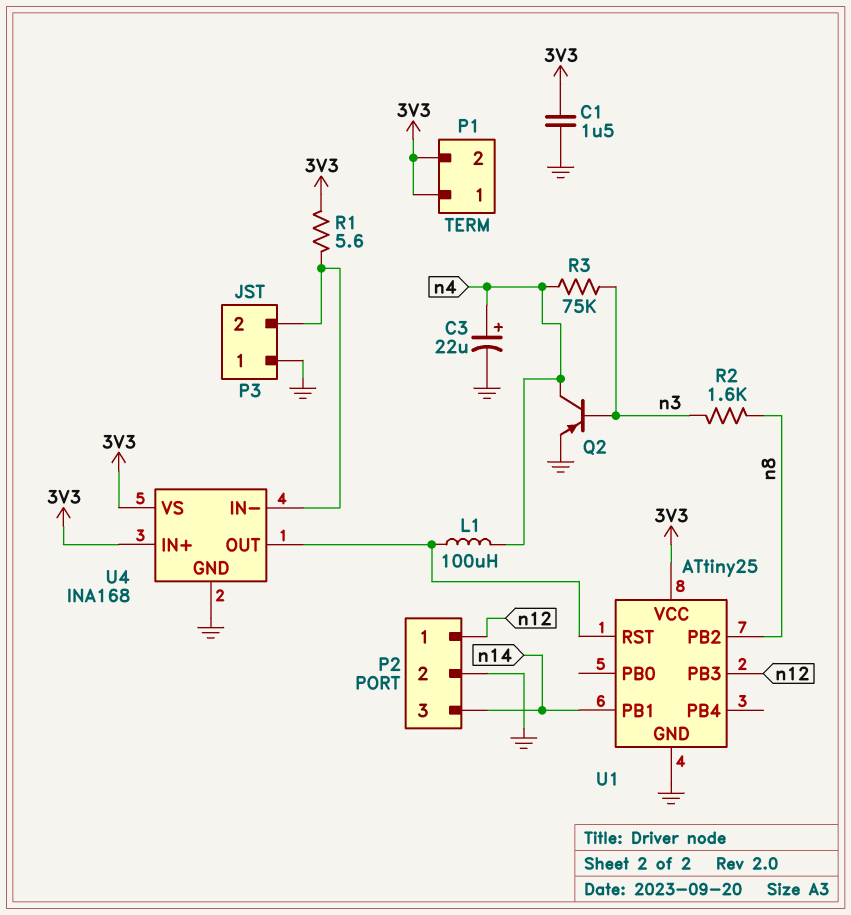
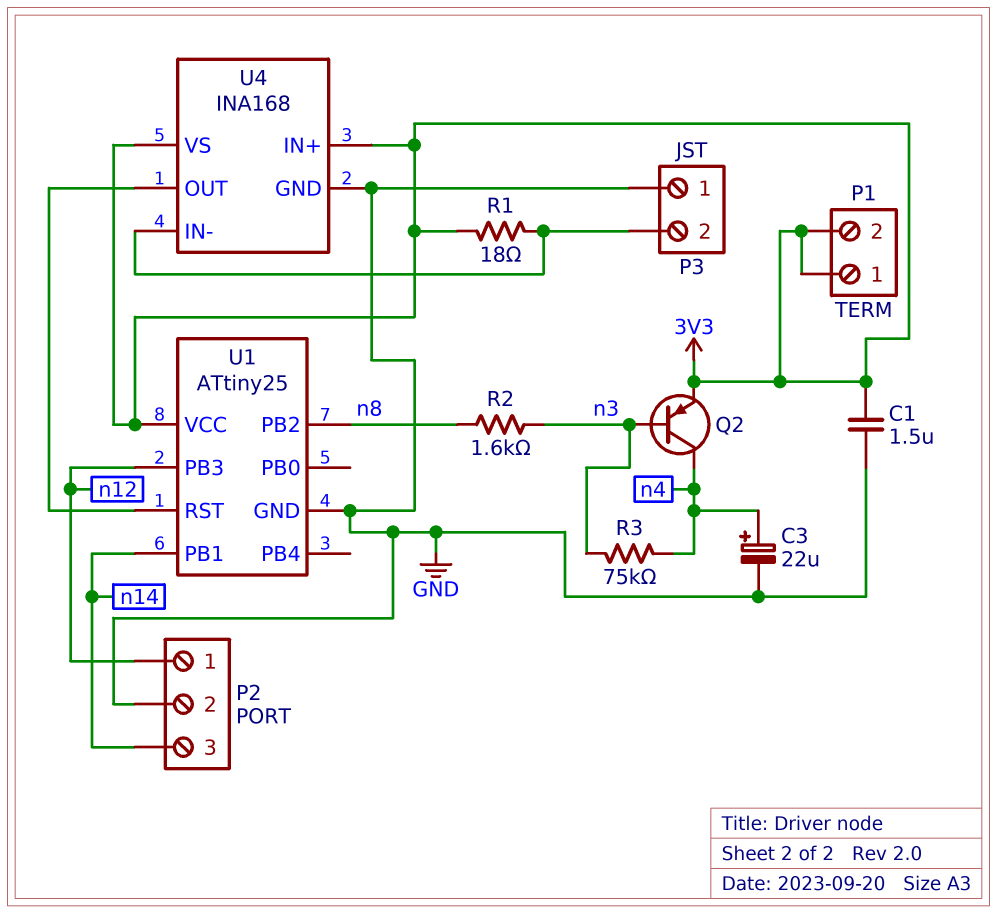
L1: 100uH (U1/RST, n4) -> none
Q2: PNP (B n3, C n4, E GND) -> PNP (B n3, C n4, E 3V3)
R1: 5.6 (3V3, P3/2) -> 18 (3V3, P3/2)

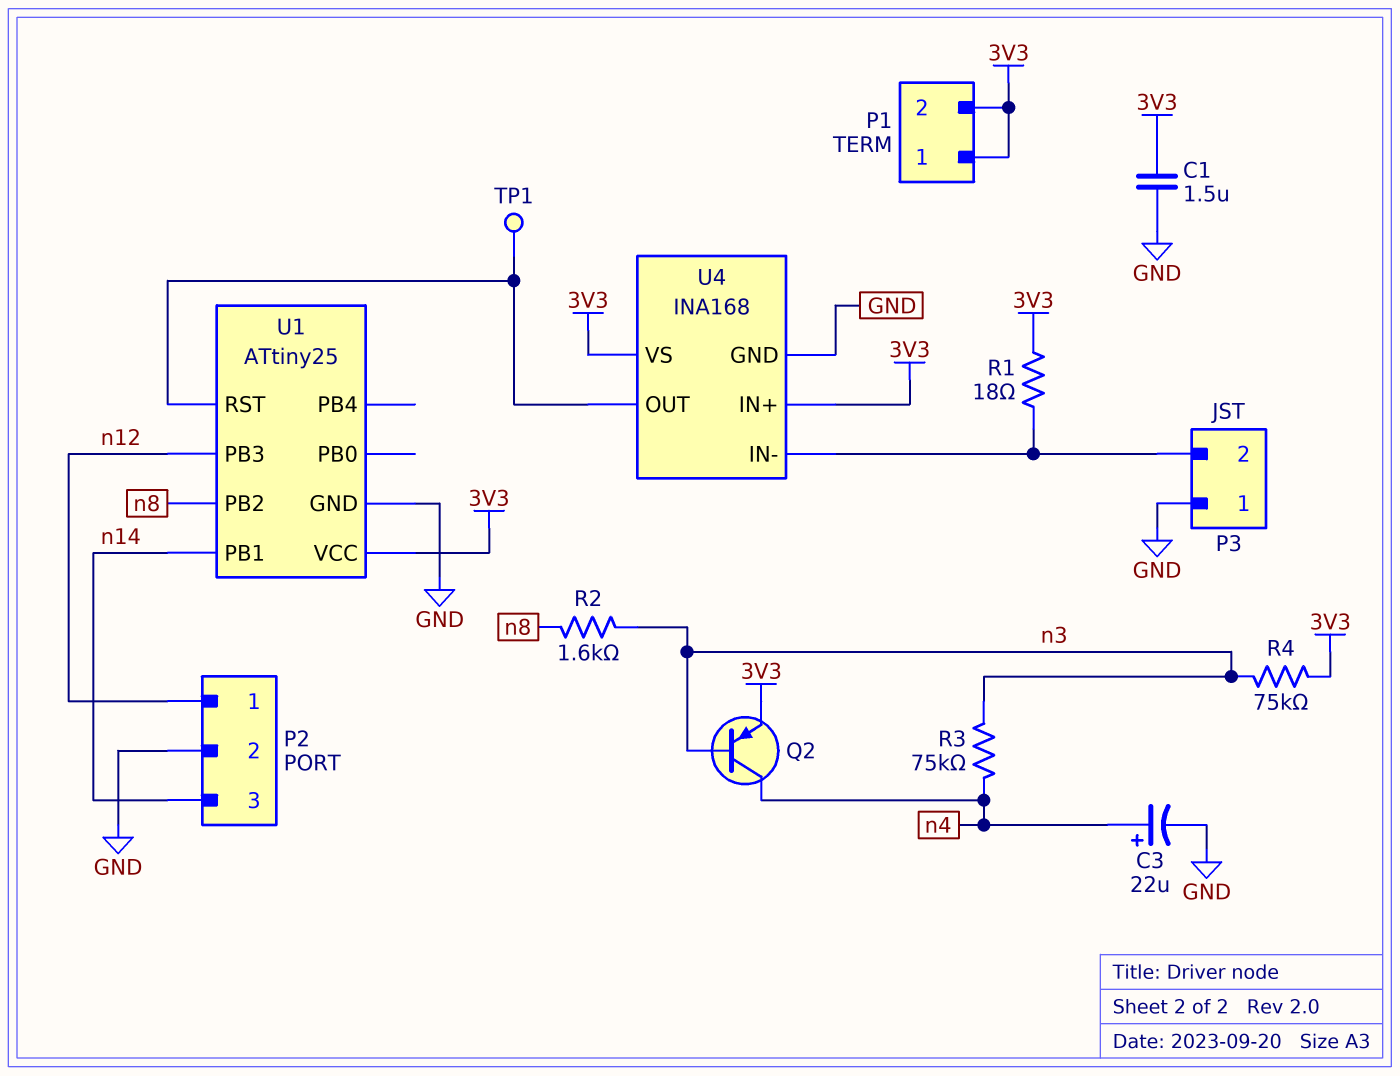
R4: none -> 75k (3V3, n3)
TP1: none -> test point (U1/RST)

